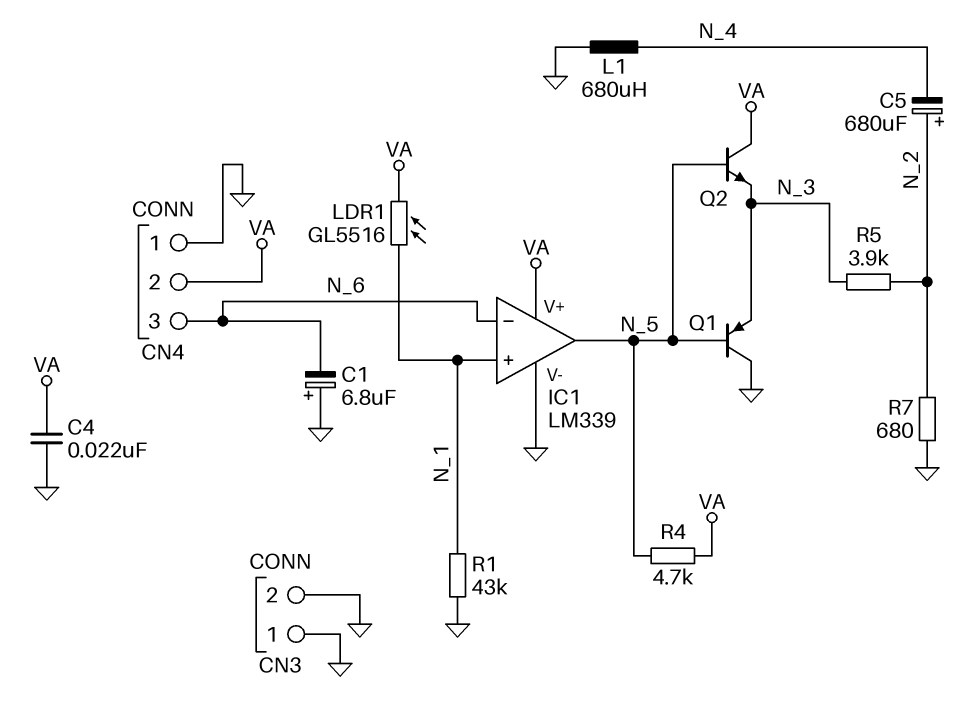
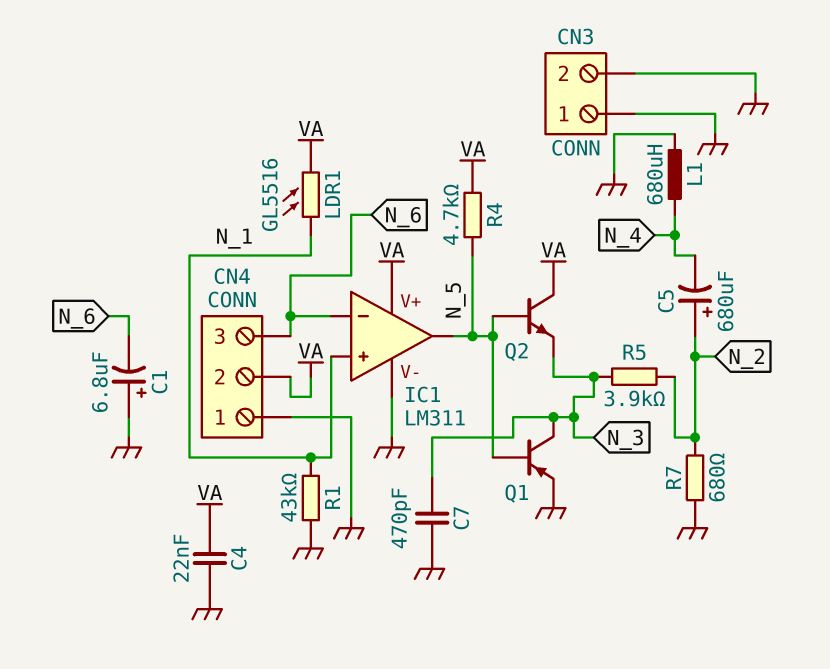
C7: none -> 470pF (GND, N_3)
IC1: LM339 -> LM311
Q1: PNP (B N_5, C GND, E N_3) -> PNP (B N_5, C N_3, E GND)

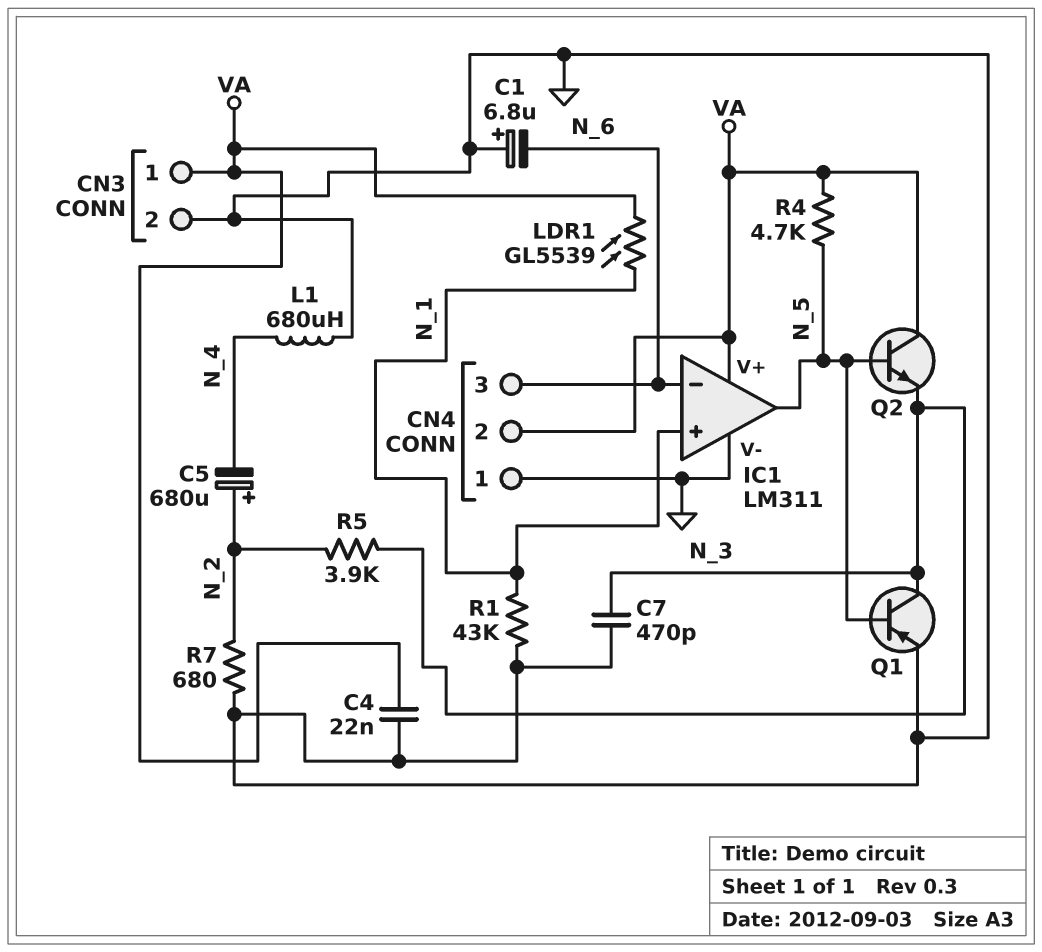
CN3 pin 1: GND -> VA
LDR1: GL5516 (N_1, VA) -> GL5539 (N_1, VA)

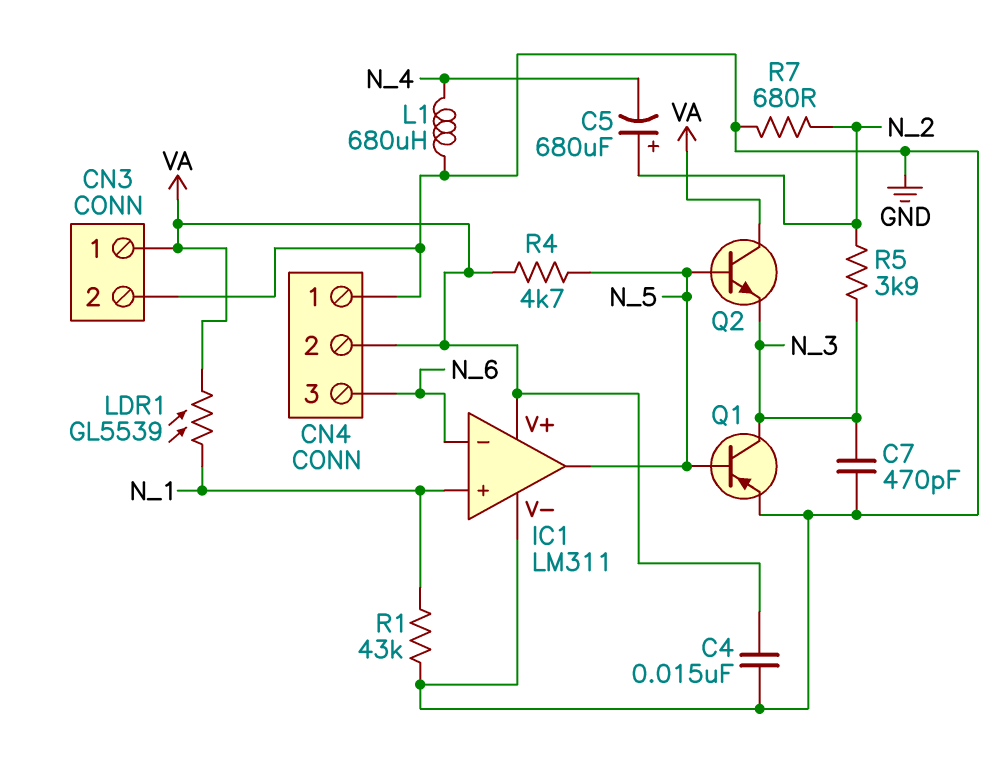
C1: 6.8uF (plus GND, minus N_6) -> none
C4: 22nF (GND, VA) -> 15nF (GND, VA)

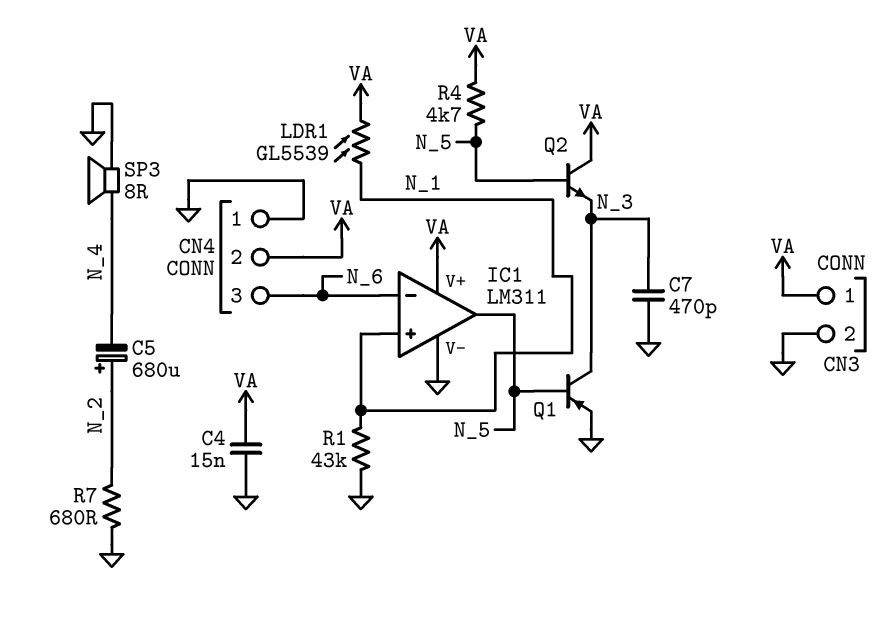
L1: 680uH (GND, N_4) -> none
R5: 3.9k (N_2, N_3) -> none
SP3: none -> speaker 8R (GND, N_4)

